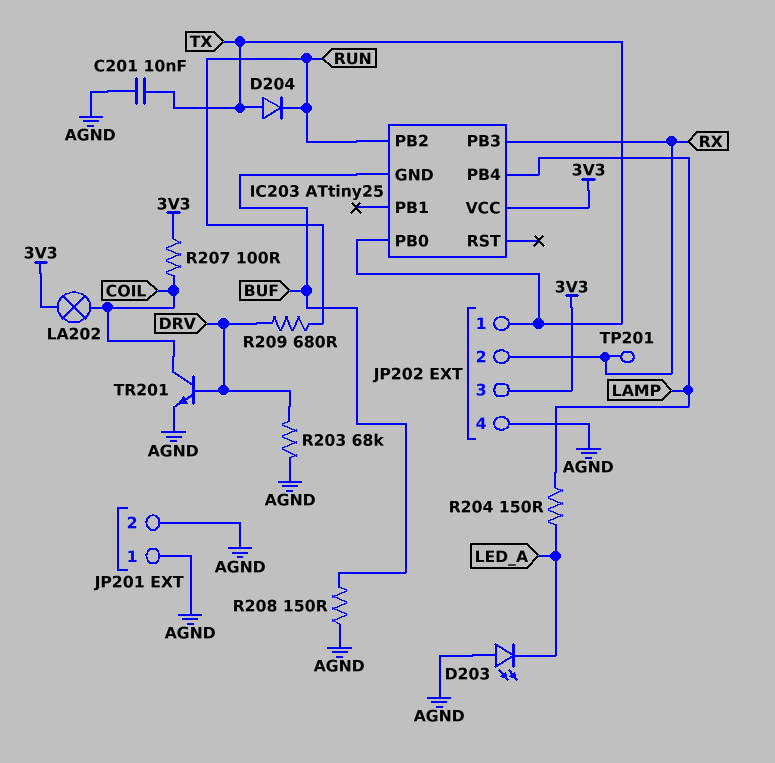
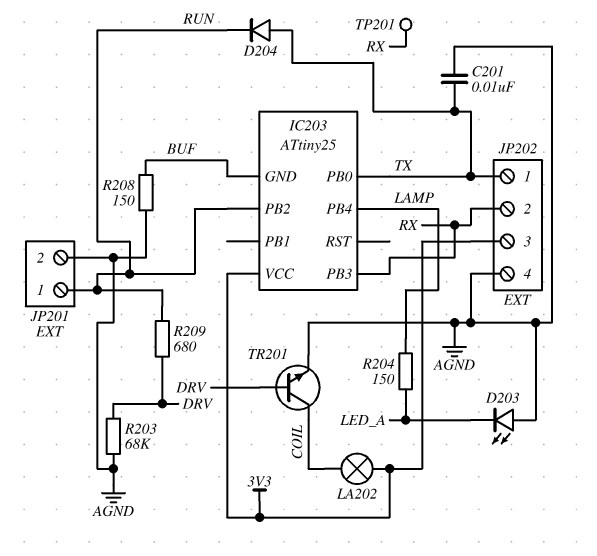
JP201 pin 1: AGND -> RUN
R207: 100 (3V3, COIL) -> none

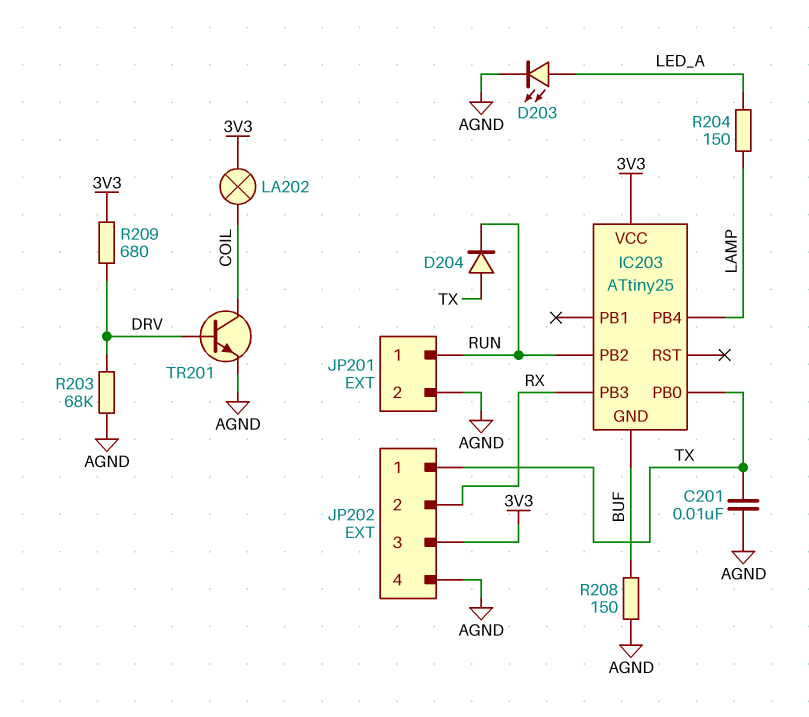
D203: LED (A AGND, K LED_A) -> LED (A LED_A, K AGND)
R209: 680 (DRV, RUN) -> 680 (3V3, DRV)
TP201: test point (RX) -> none

